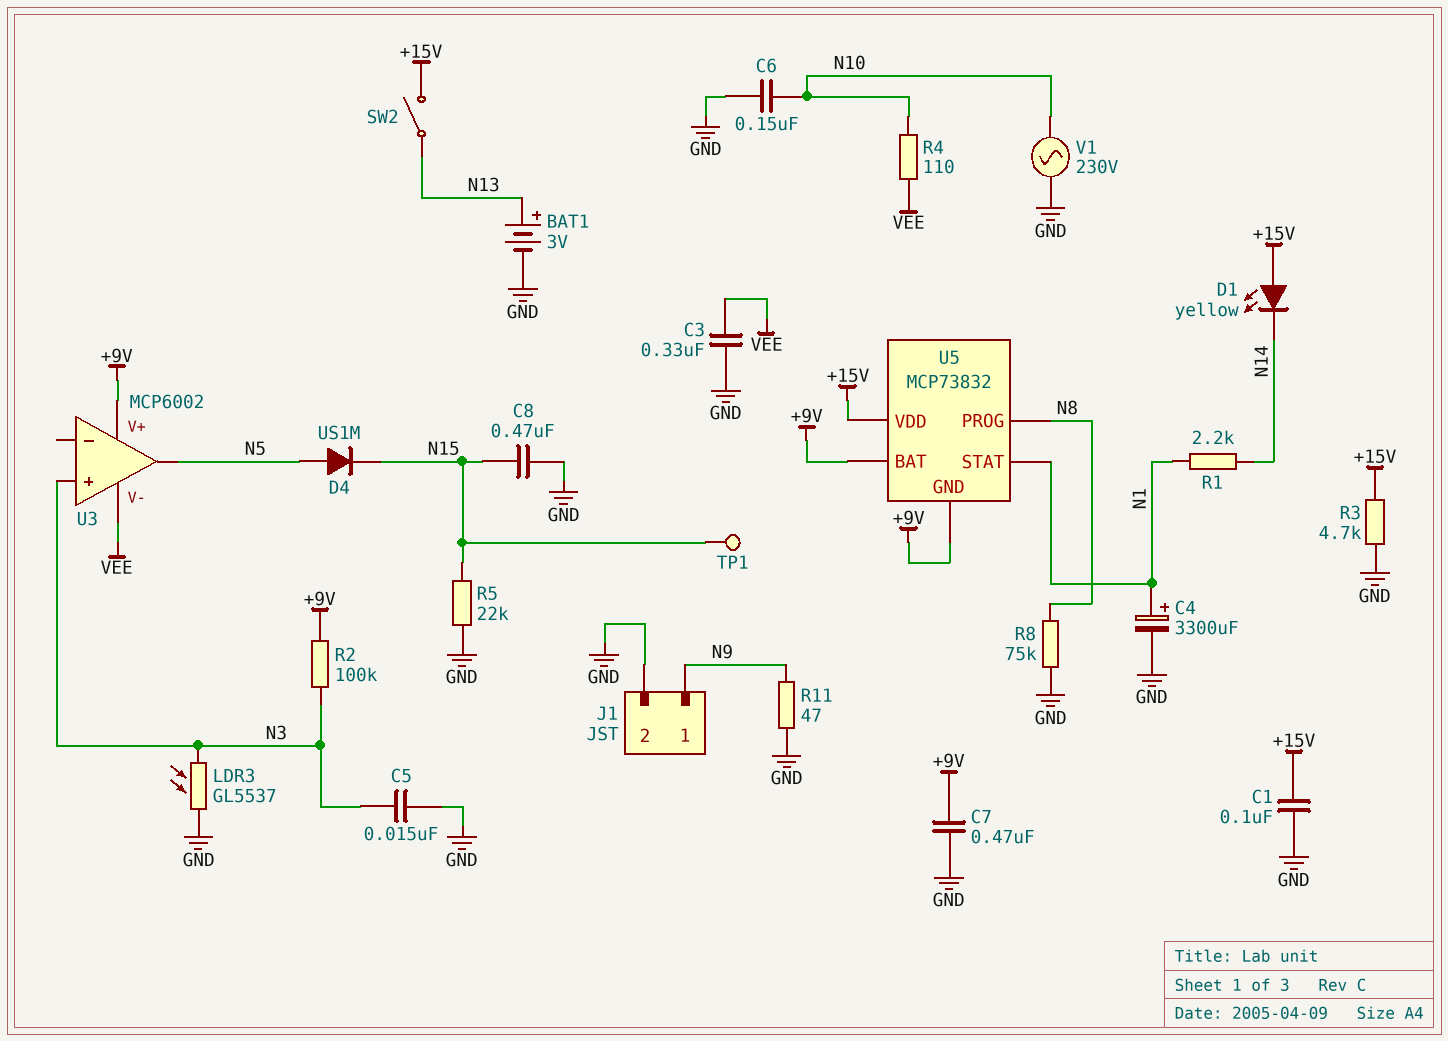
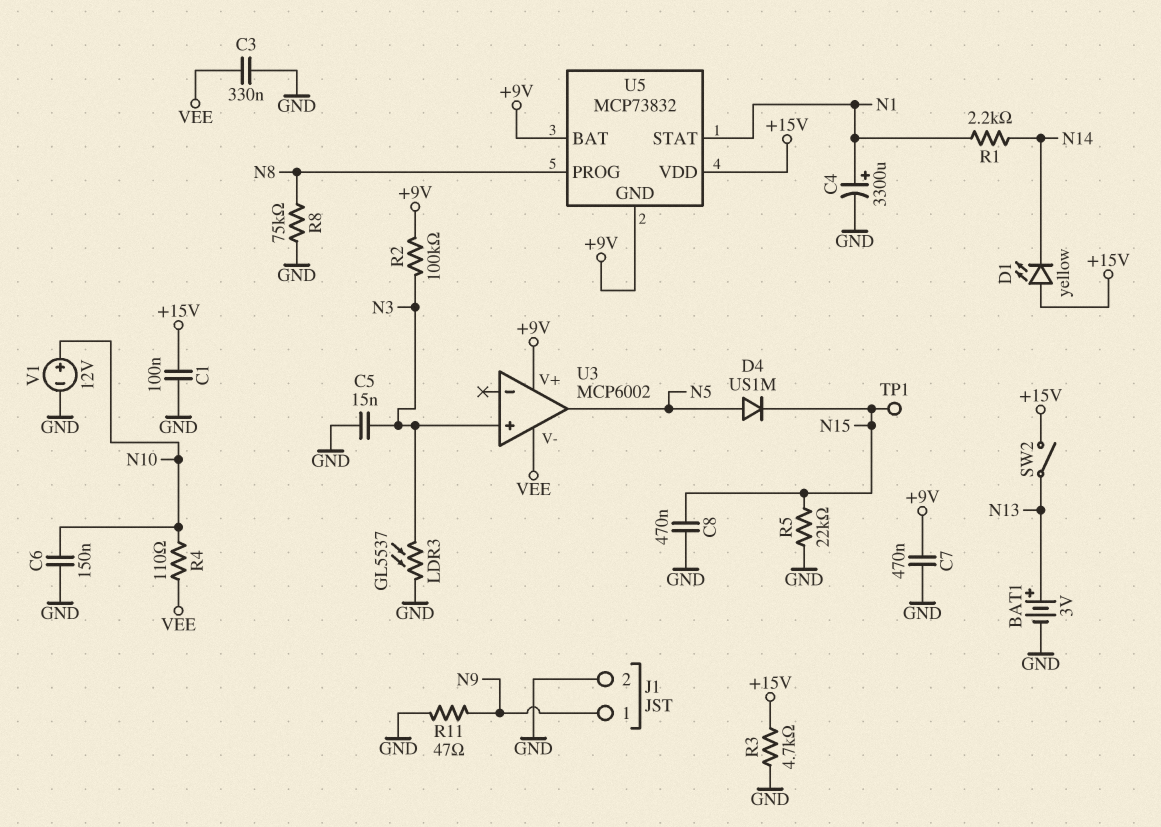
V1: AC 230V (GND, N10) -> 12V (plus N10, minus GND)

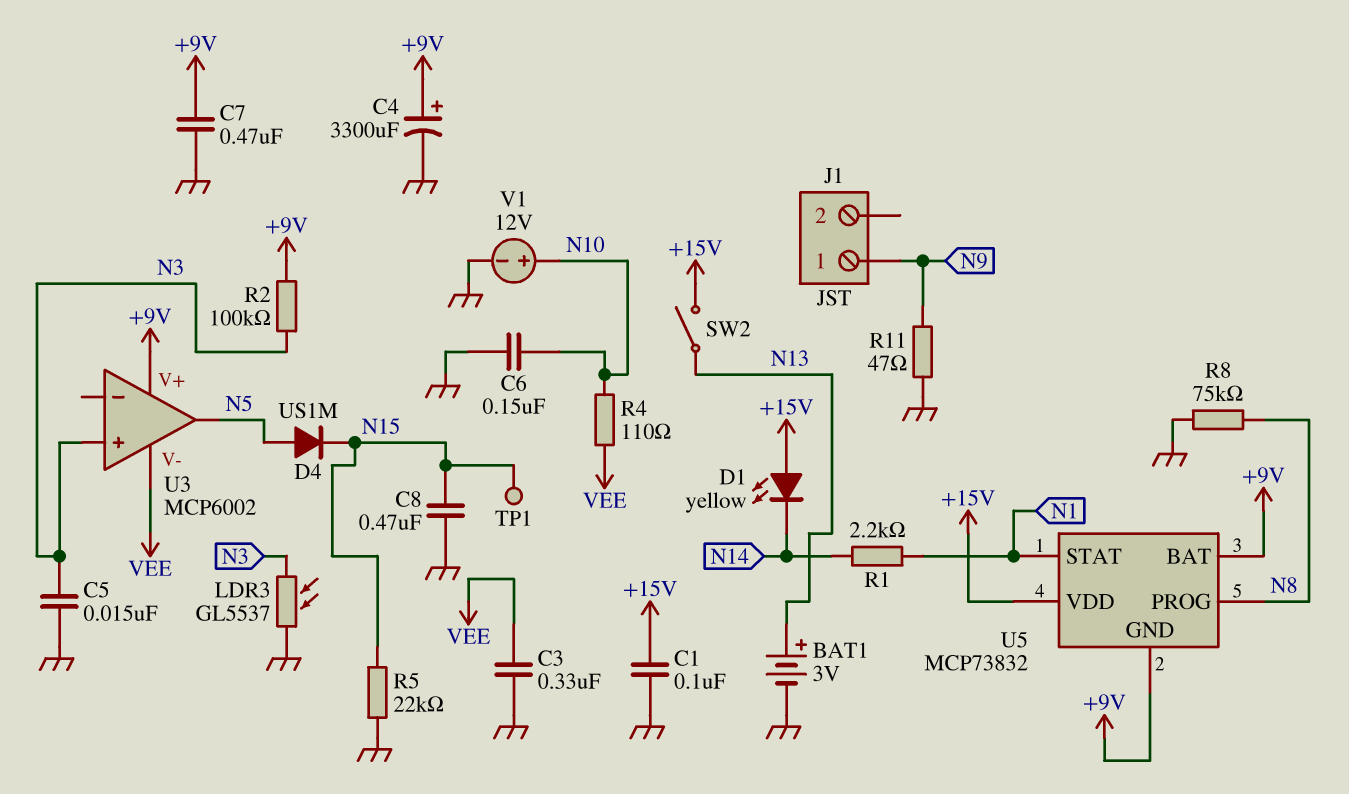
C4: 3300uF (plus N1, minus GND) -> 3300uF (plus +9V, minus GND)
J1 pin 2: GND -> none
R3: 4.7k (+15V, GND) -> none

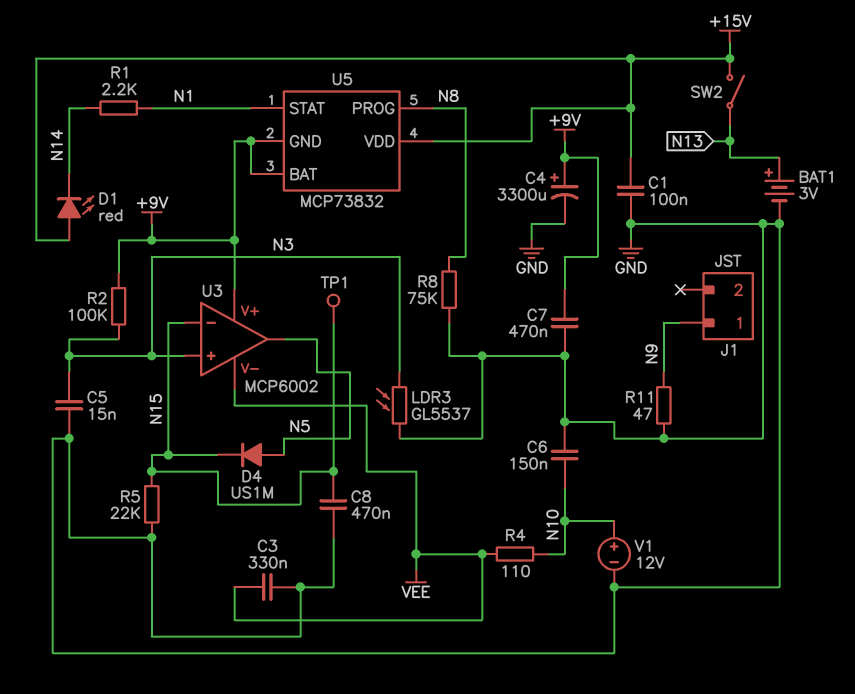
D1: LED yellow (A +15V, K N14) -> LED red (A +15V, K N14)
U3 pin in-: none -> N15

